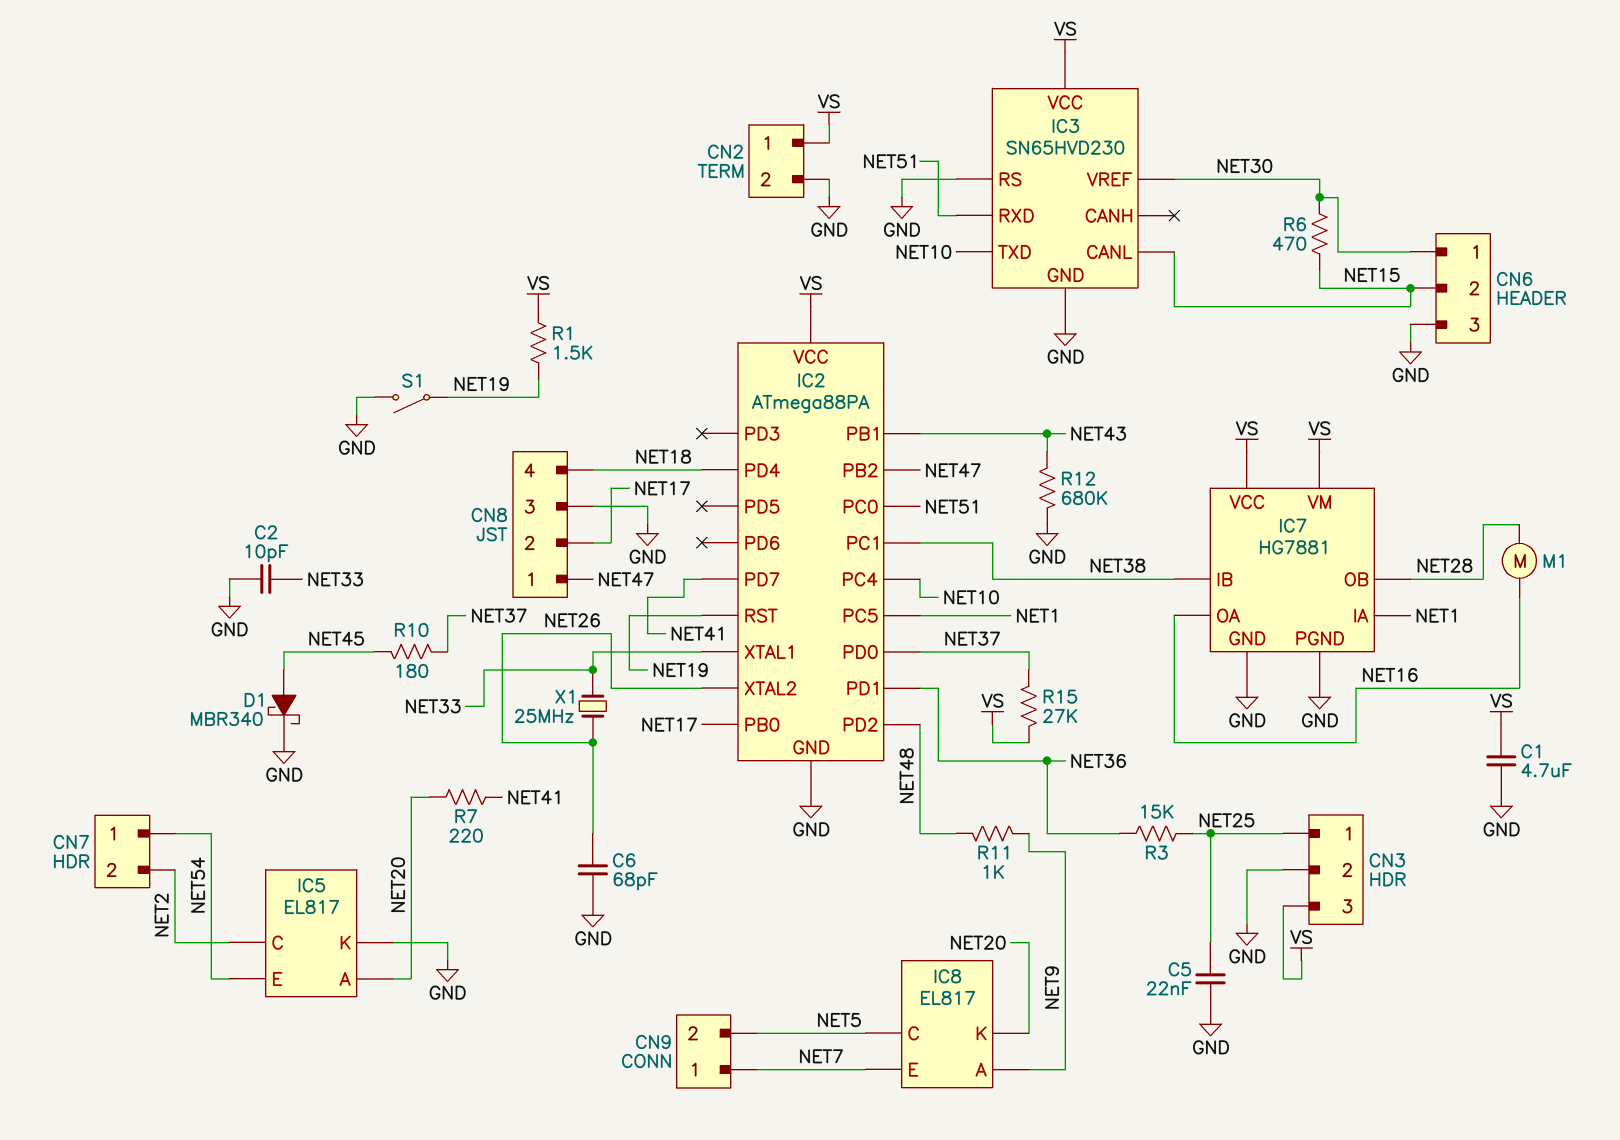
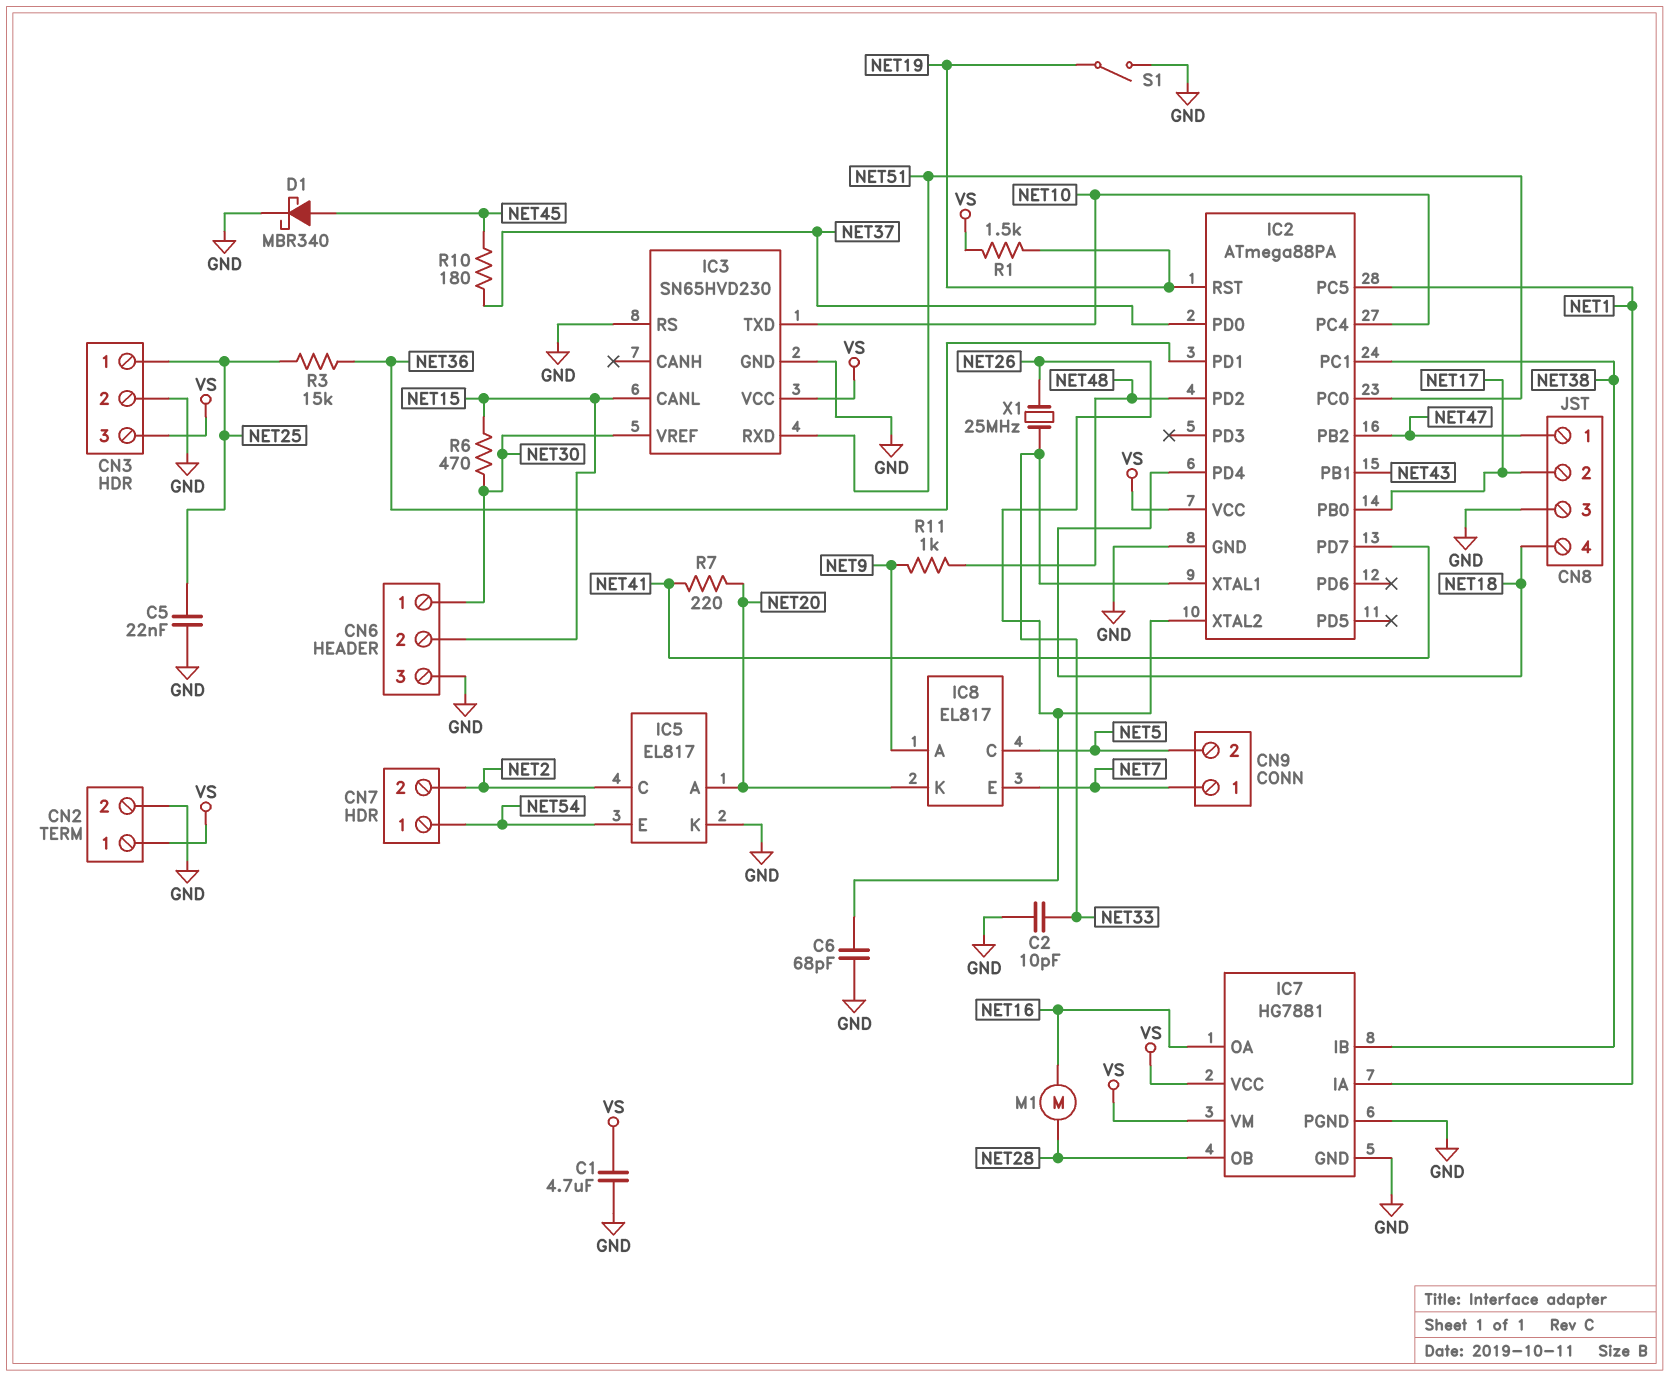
R12: 680k (GND, NET43) -> none
R15: 27k (NET37, VS) -> none

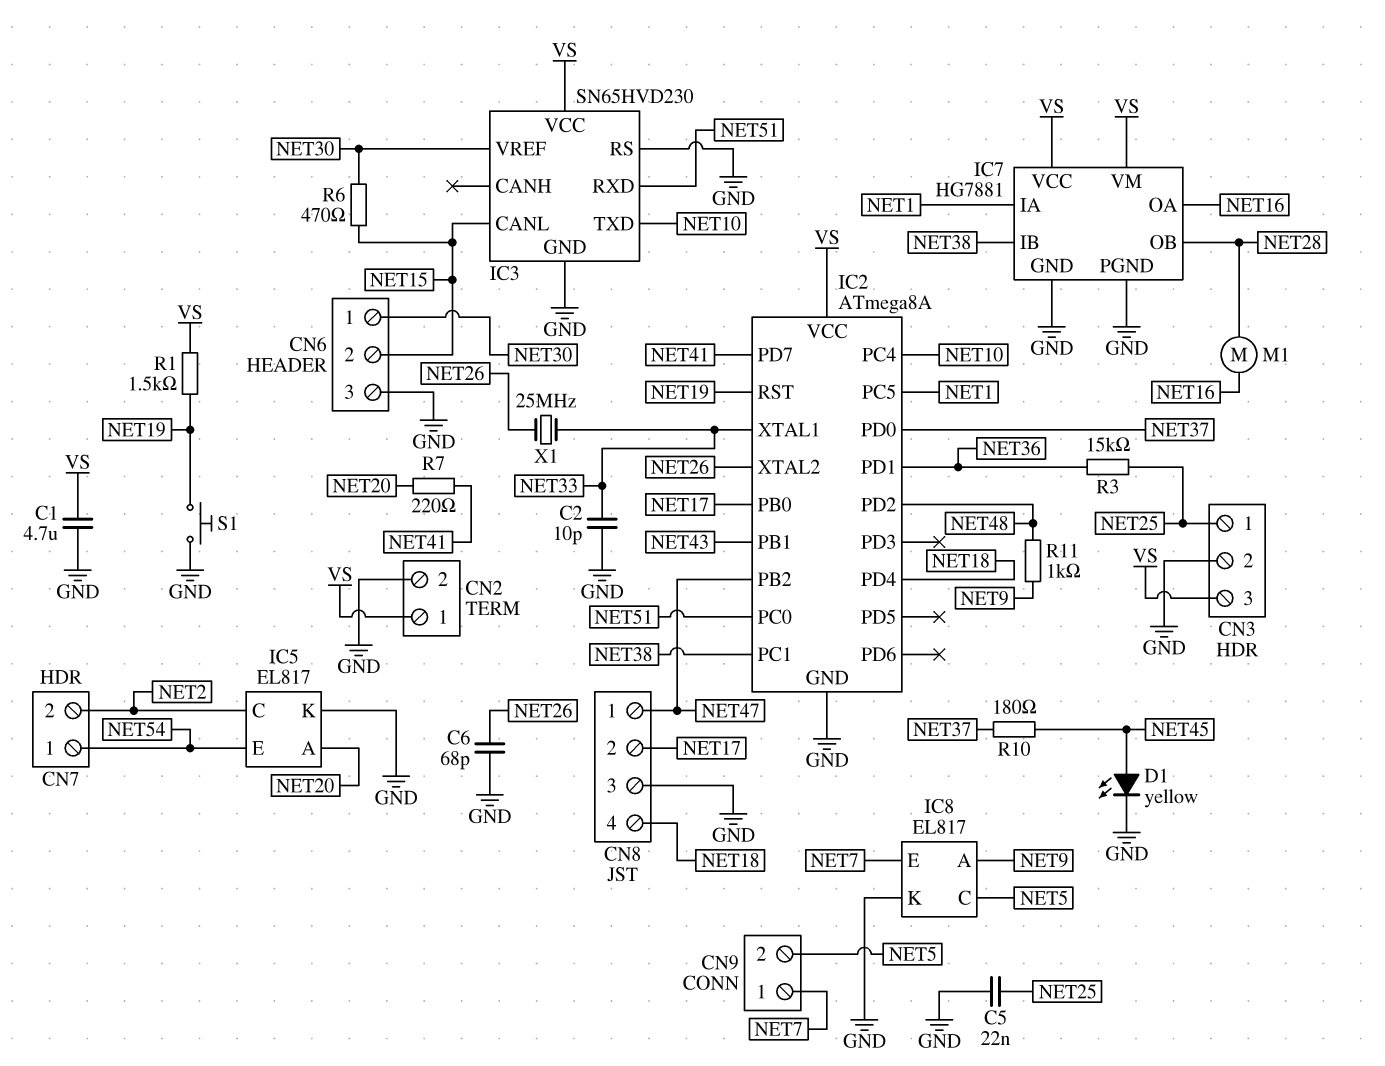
D1: schottky MBR340 (A NET45, K GND) -> LED yellow (A NET45, K GND)
IC2: ATmega88PA -> ATmega8A
IC8 pin K: NET20 -> GND
S1: switch (GND, NET19) -> button (GND, NET19)

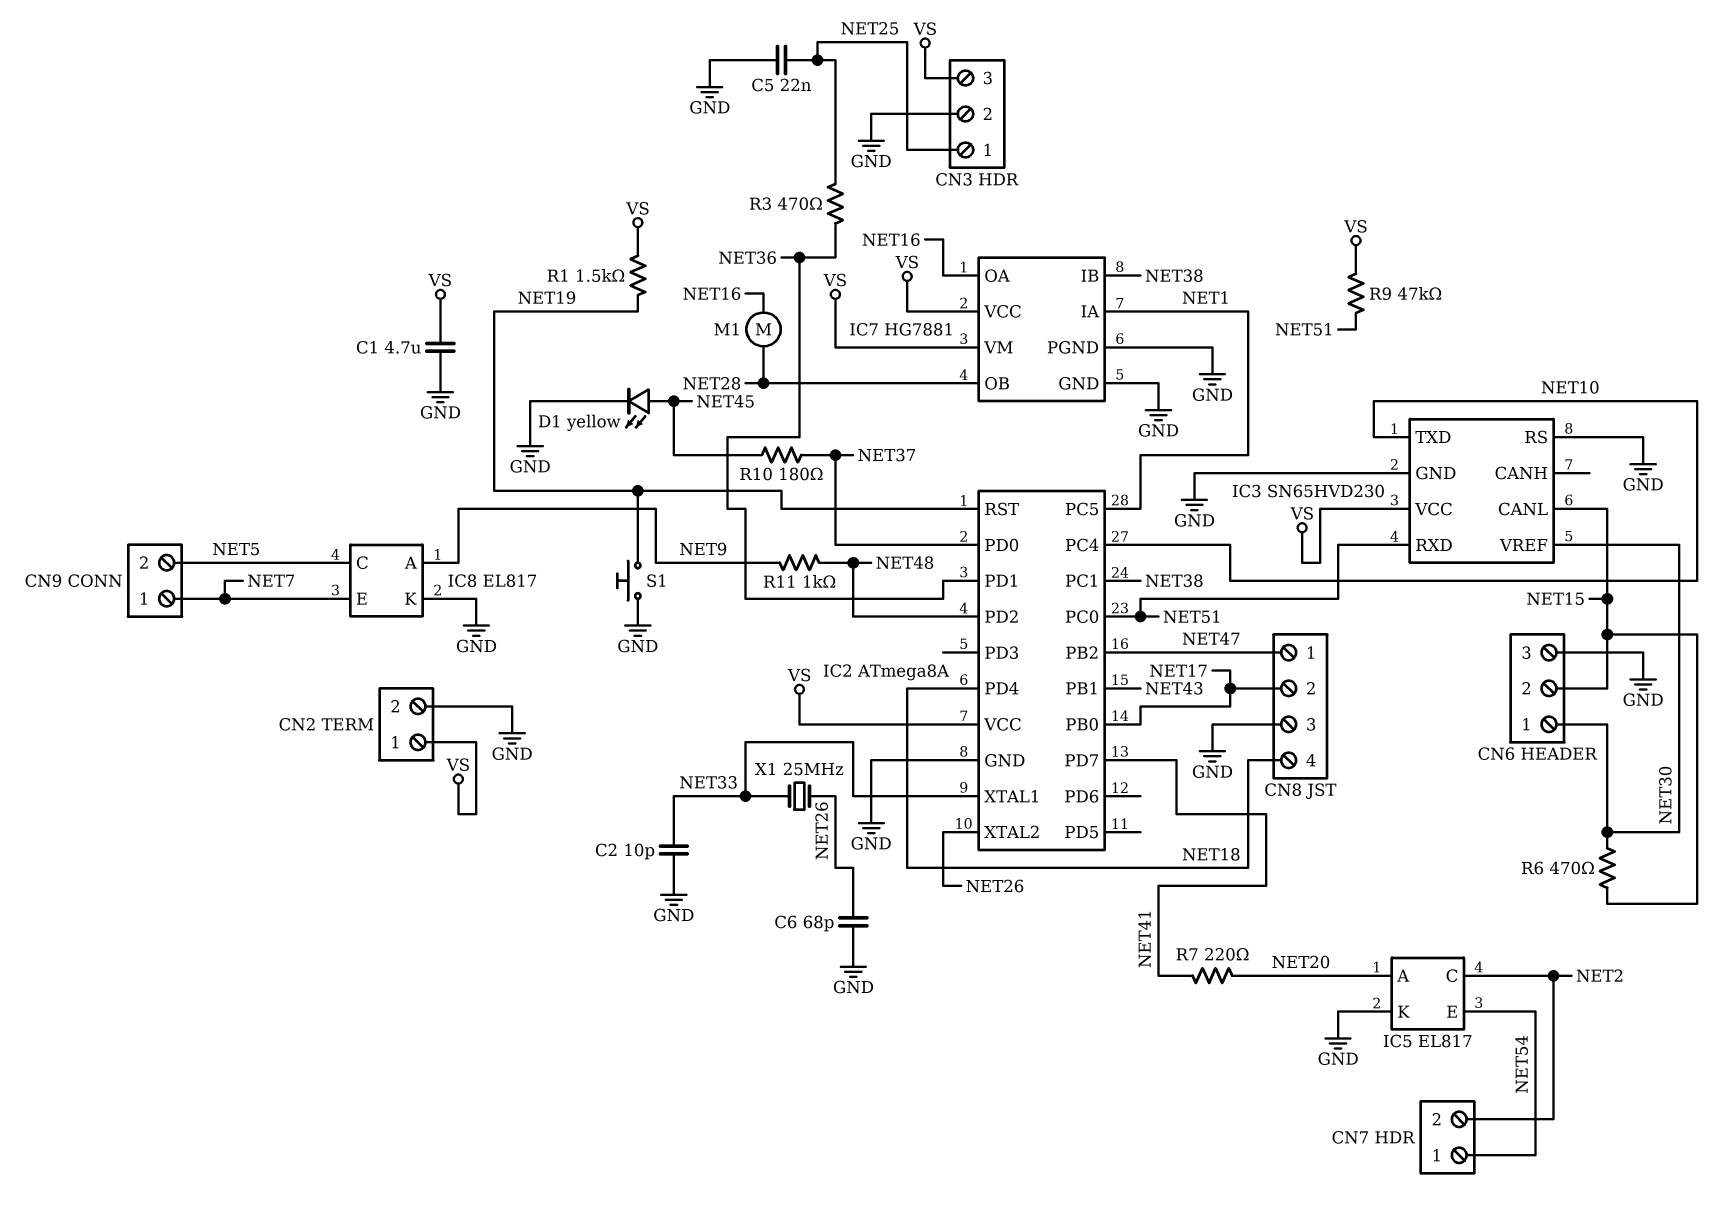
R3: 15k (NET25, NET36) -> 470 (NET25, NET36)
R9: none -> 47k (NET51, VS)

